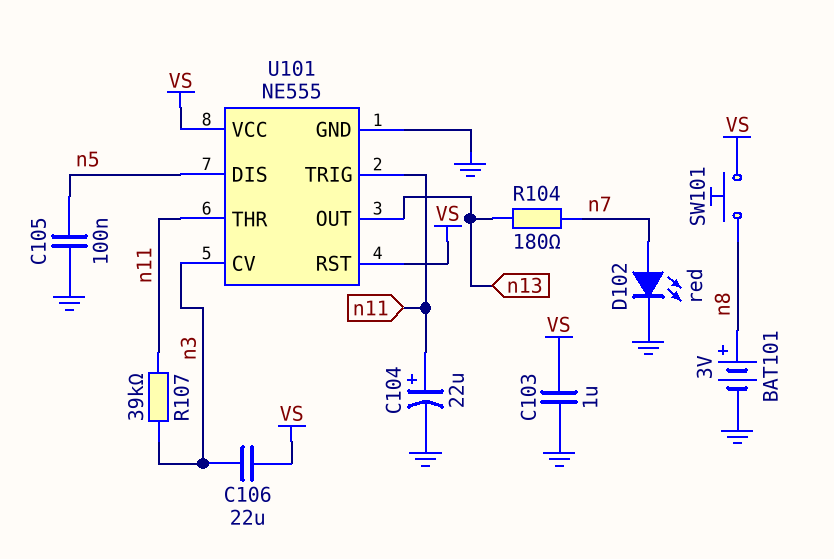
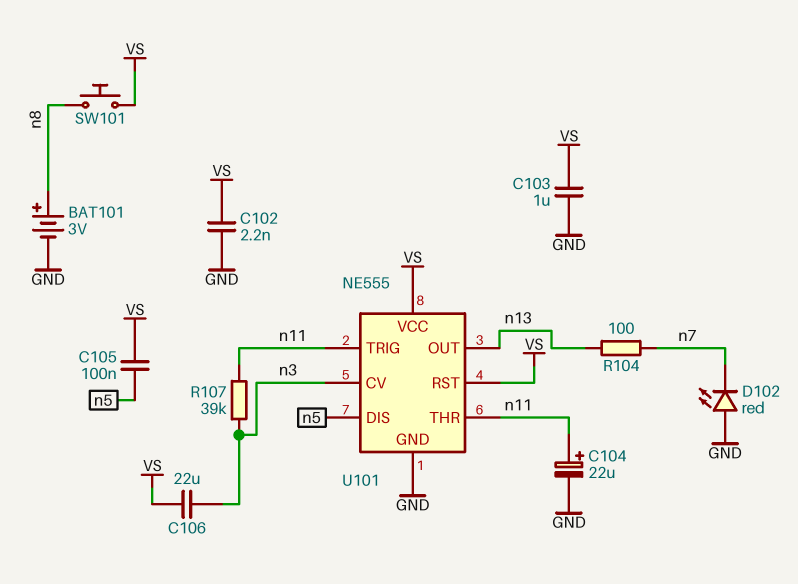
C102: none -> 2.2nF (GND, VS)
C105: 100nF (GND, n5) -> 100nF (VS, n5)
D102: LED red (A n7, K GND) -> LED red (A GND, K n7)
R104: 180 (n7, n13) -> 100 (n7, n13)

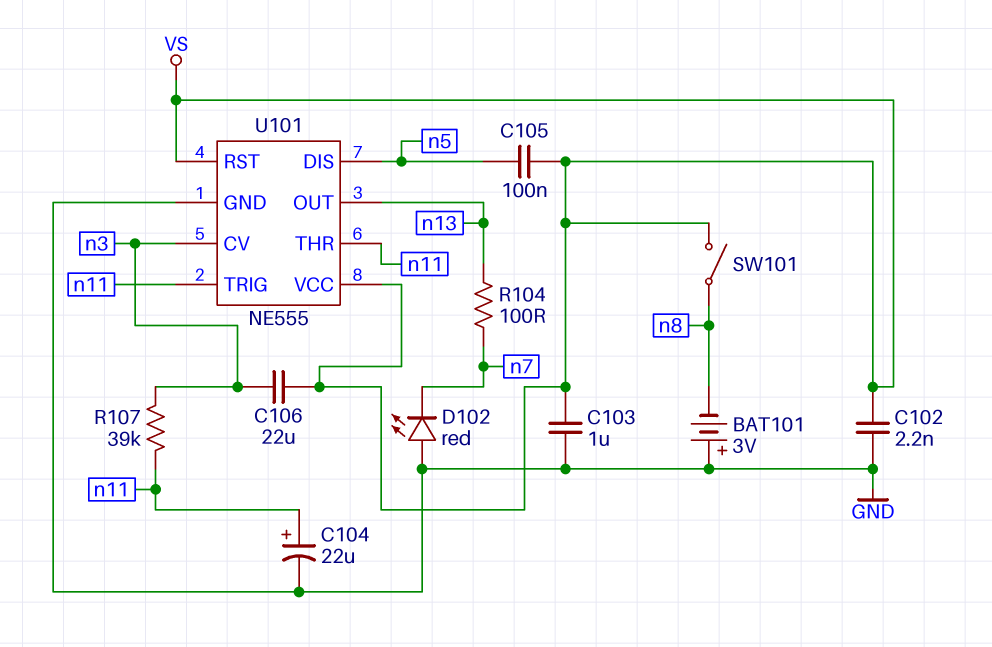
BAT101: 3V (plus n8, minus GND) -> 3V (plus GND, minus n8)
SW101: button (VS, n8) -> switch (VS, n8)

